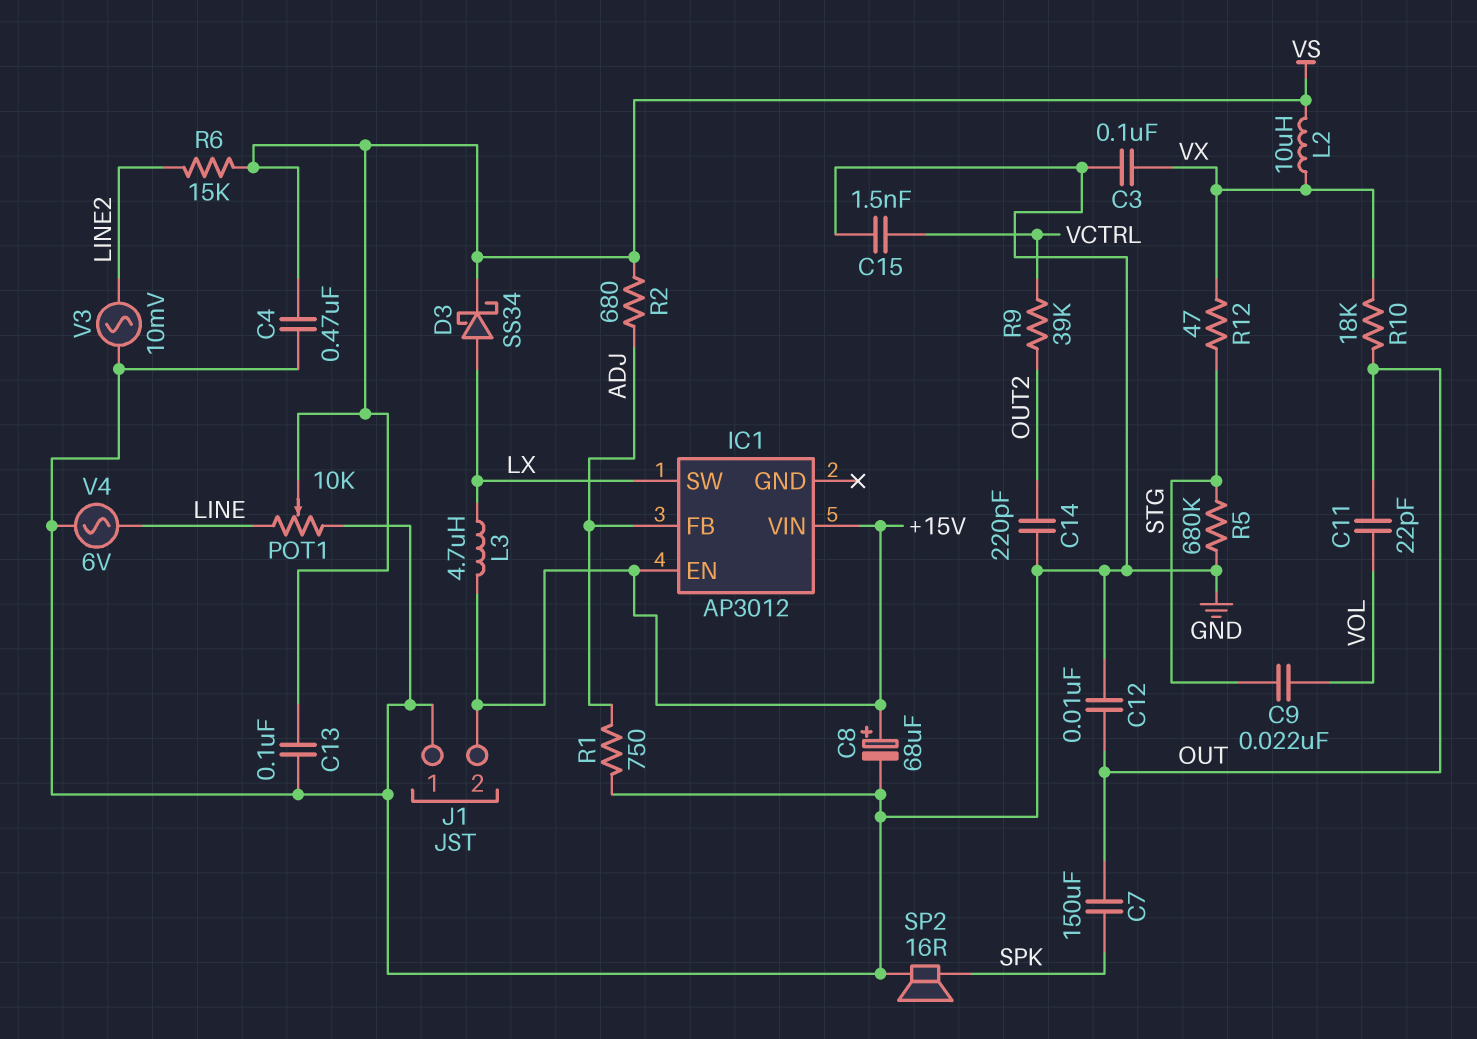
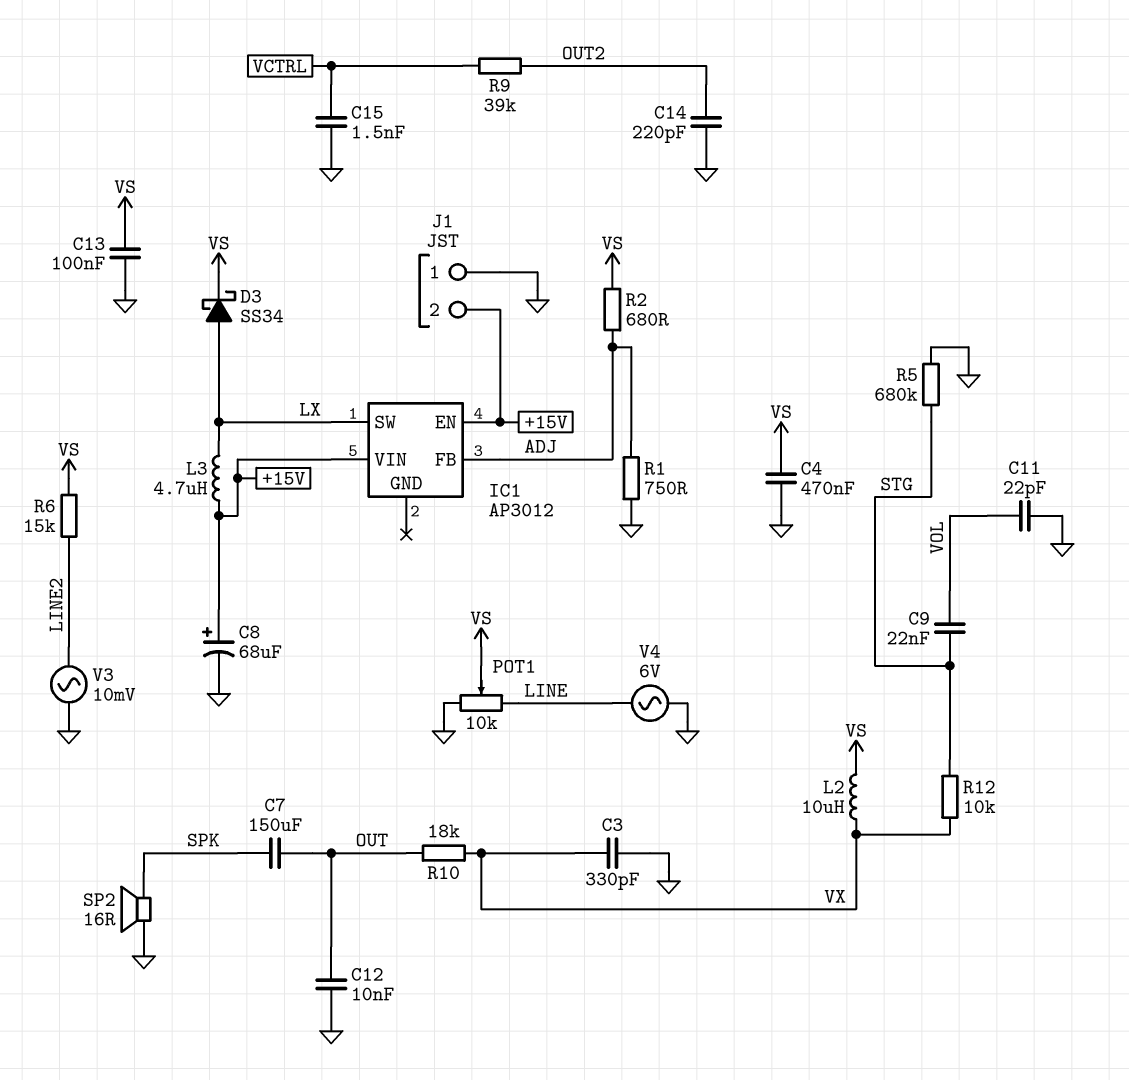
C3: 100nF (GND, VX) -> 330pF (GND, VX)
C11: 22pF (OUT, VOL) -> 22pF (GND, VOL)
R12: 47 (STG, VX) -> 10k (STG, VX)

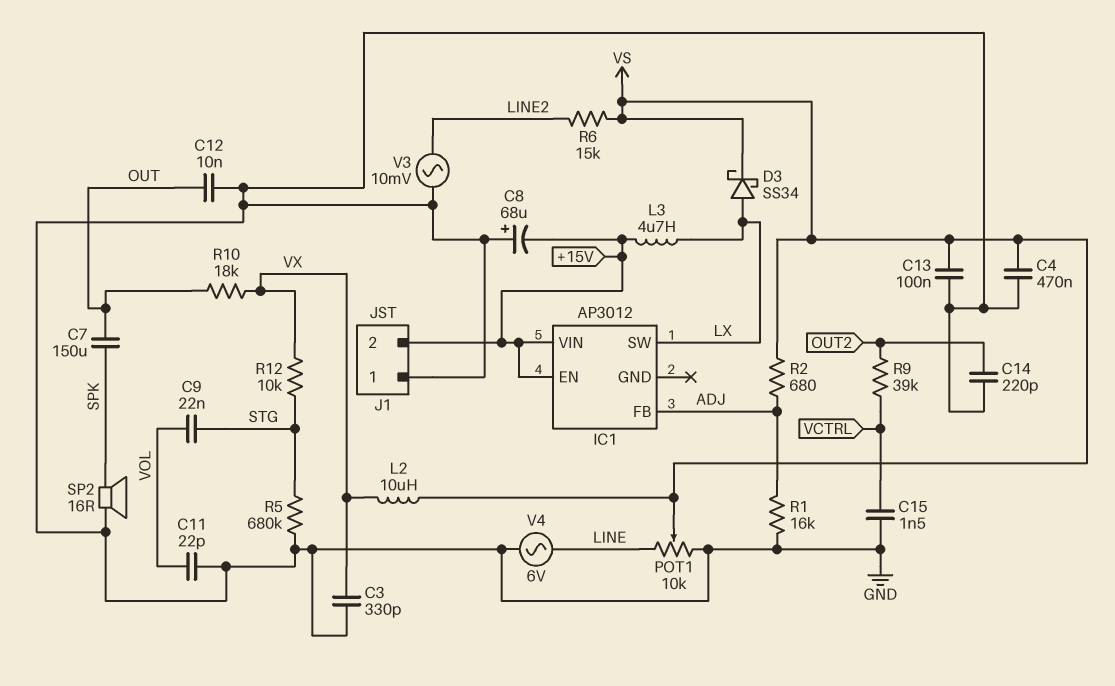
C8: 68uF (plus +15V, minus GND) -> 68uF (plus GND, minus +15V)
R1: 750 (ADJ, GND) -> 16k (ADJ, GND)

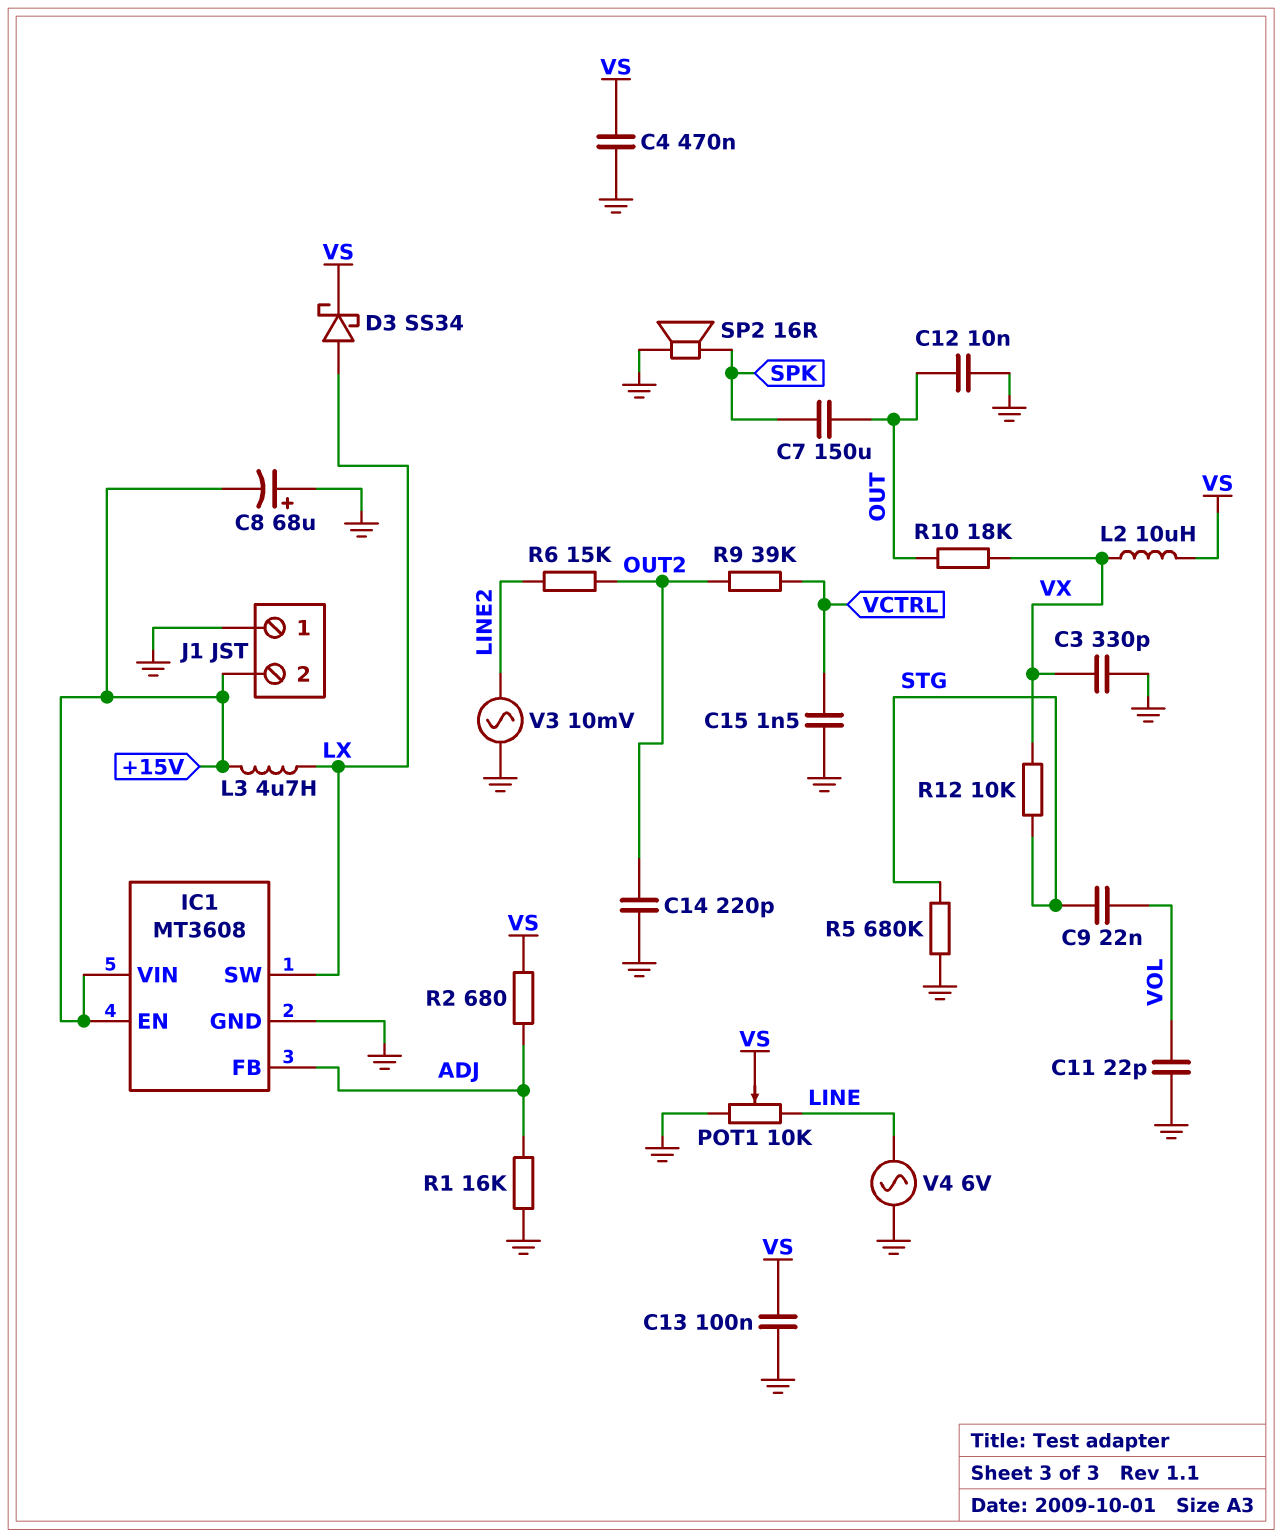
IC1: AP3012 -> MT3608
IC1 pin GND: none -> GND
R6: 15k (LINE2, VS) -> 15k (LINE2, OUT2)

